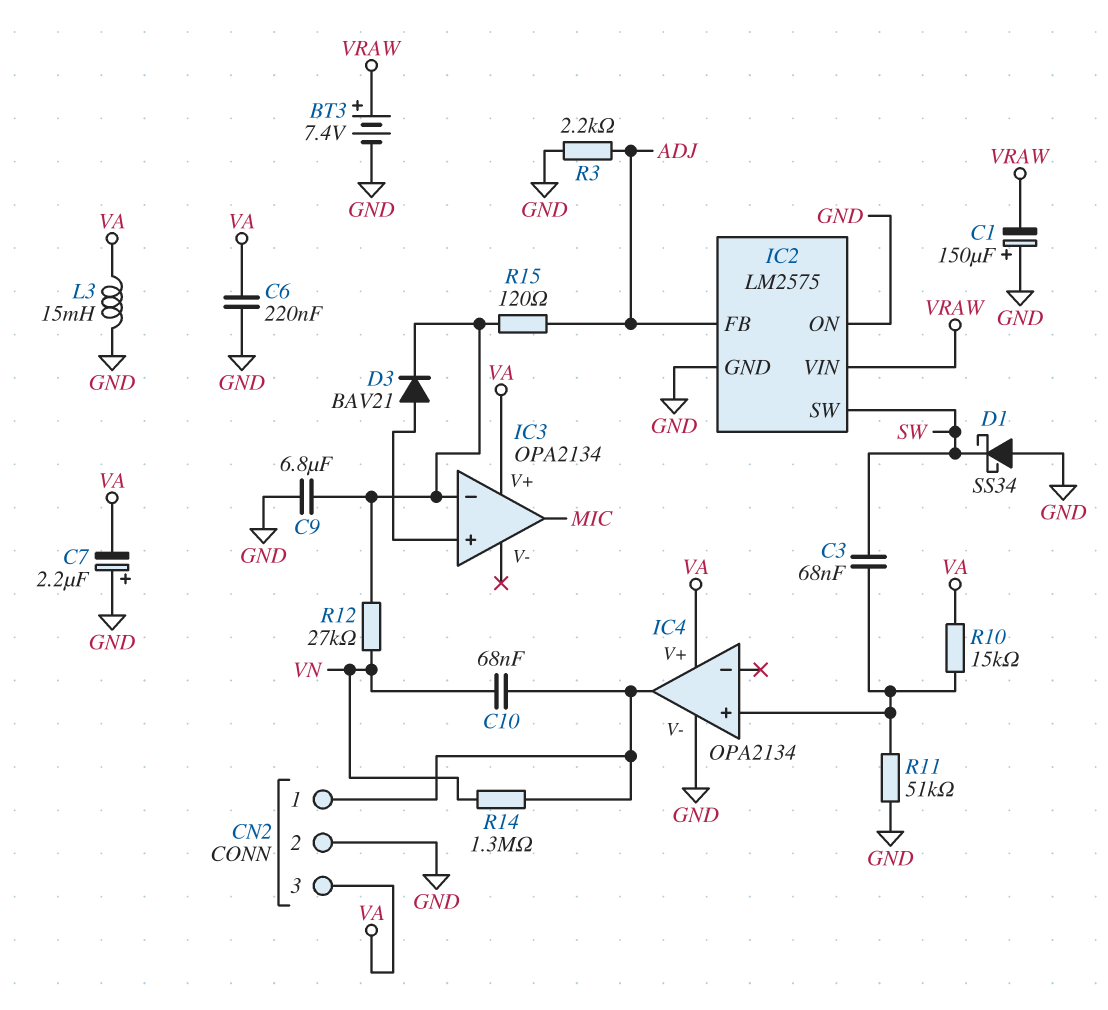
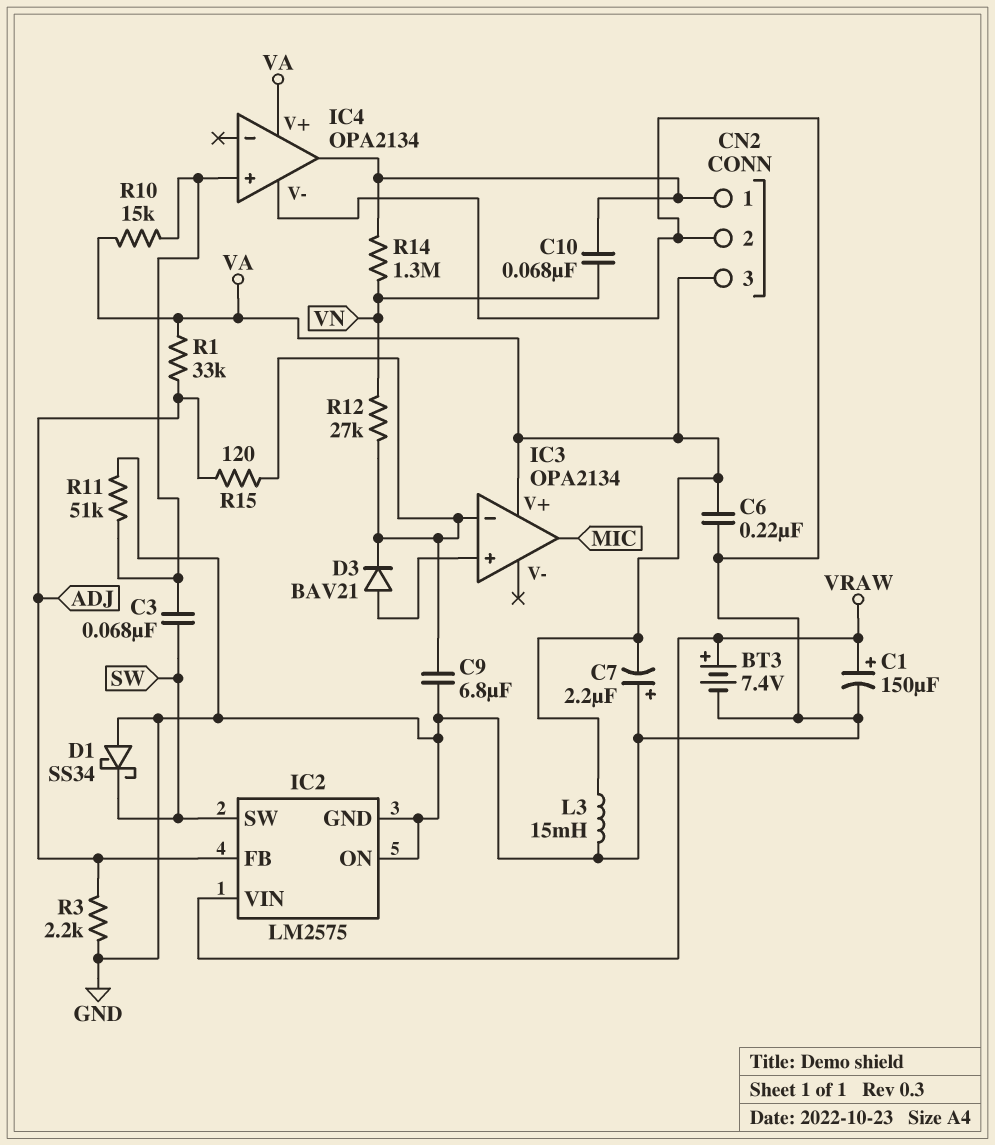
C1: 150uF (plus GND, minus VRAW) -> 150uF (plus VRAW, minus GND)
R1: none -> 33k (ADJ, VA)

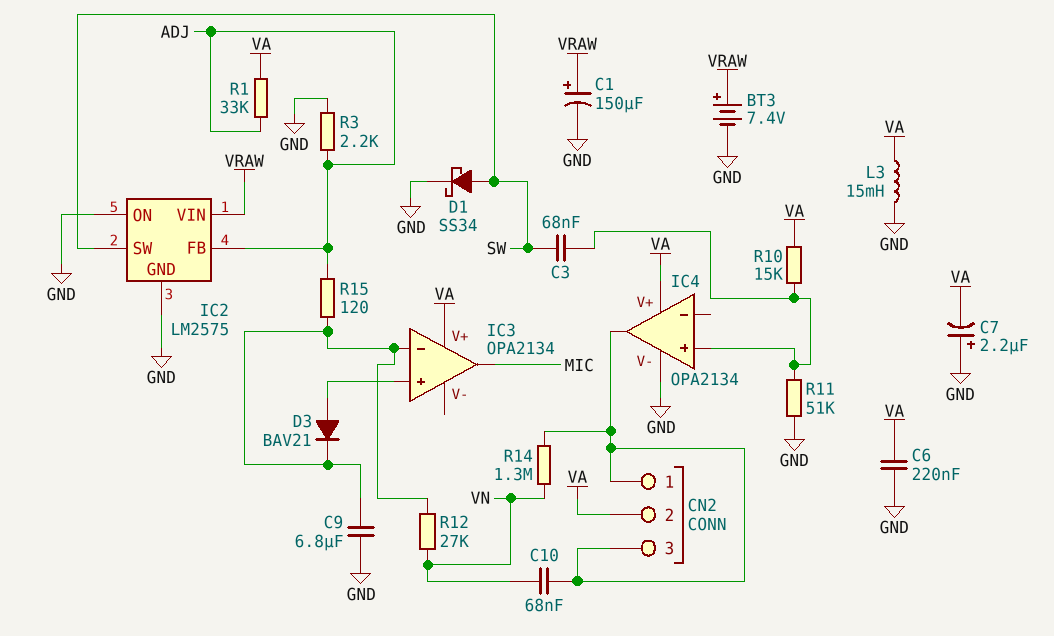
CN2 pin 2: GND -> VA
CN2 pin 3: VA -> CN2/1
D1: schottky SS34 (A GND, K SW) -> schottky SS34 (A SW, K GND)

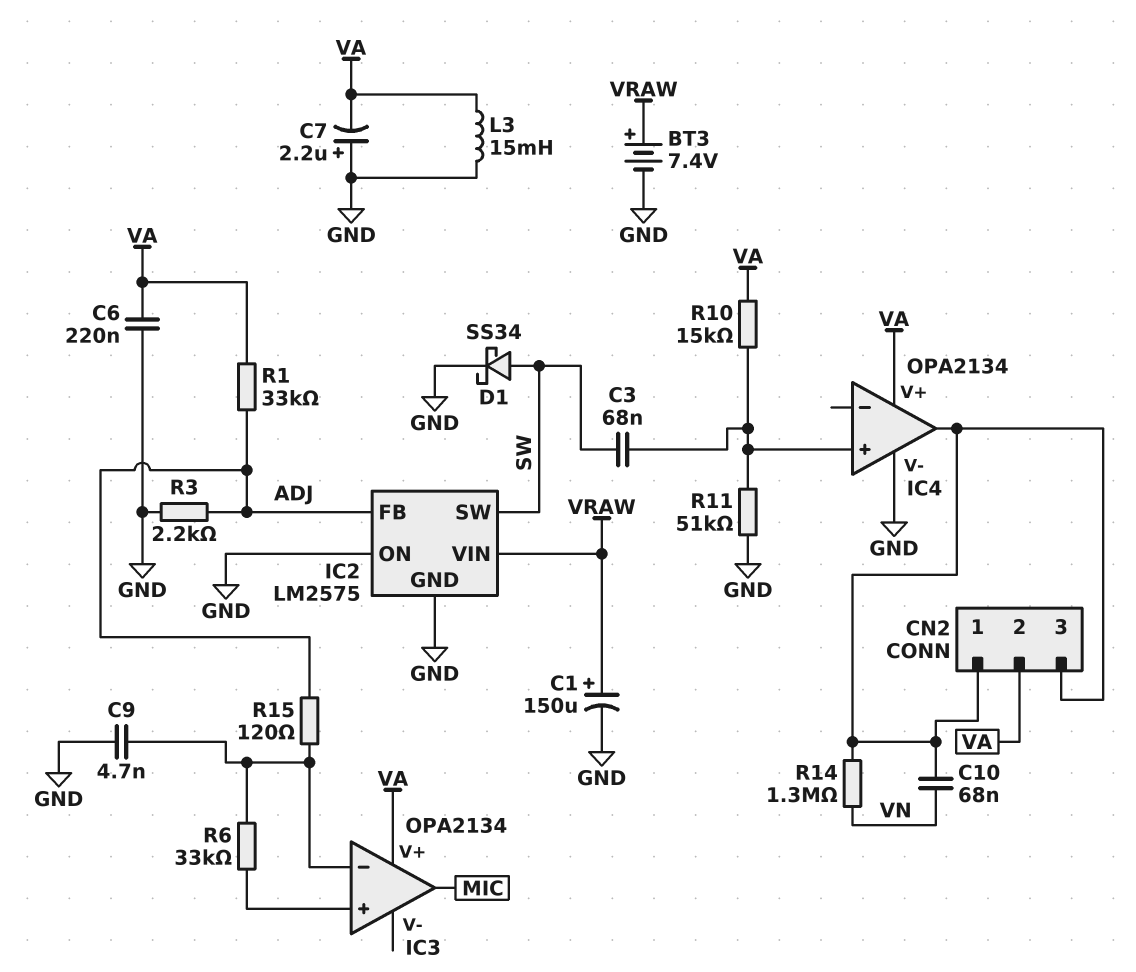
C9: 6.8uF (GND, IC3/in-) -> 4.7nF (GND, IC3/in-)
D3: diode BAV21 (A IC3/in+, K IC3/in-) -> none
R6: none -> 33k (IC3/in+, IC3/in-)
R12: 27k (IC3/in-, VN) -> none

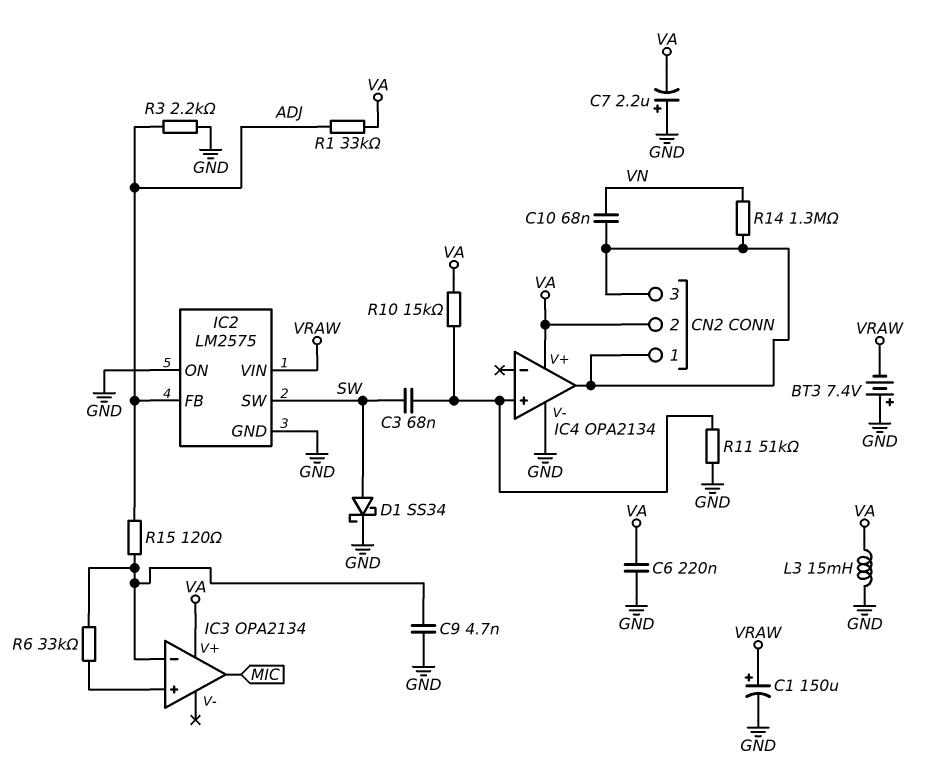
BT3: 7.4V (plus VRAW, minus GND) -> 7.4V (plus GND, minus VRAW)

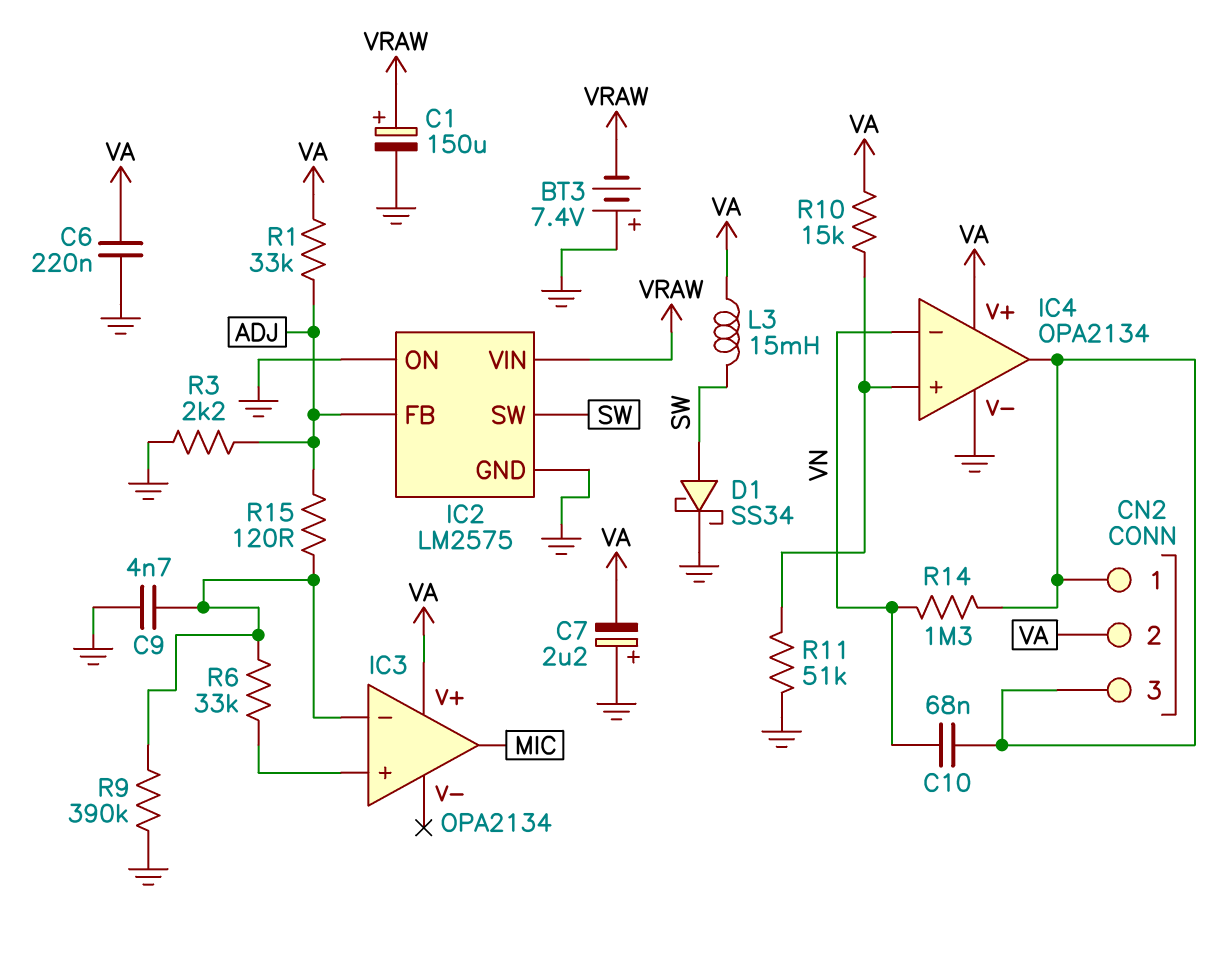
C3: 68nF (IC4/in+, SW) -> none
IC4 pin in-: none -> VN
L3: 15mH (GND, VA) -> 15mH (SW, VA)
R9: none -> 390k (GND, IC3/in-)

